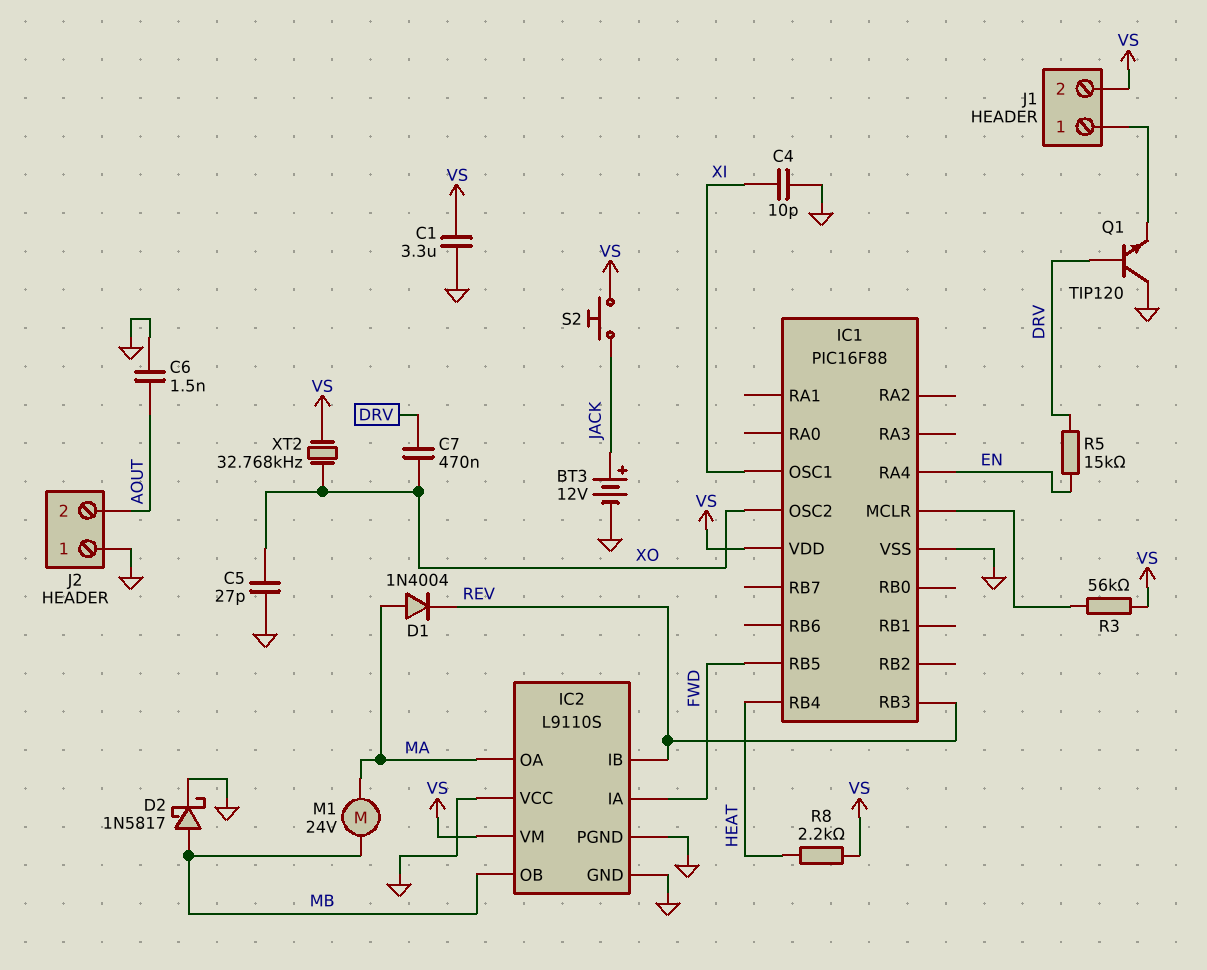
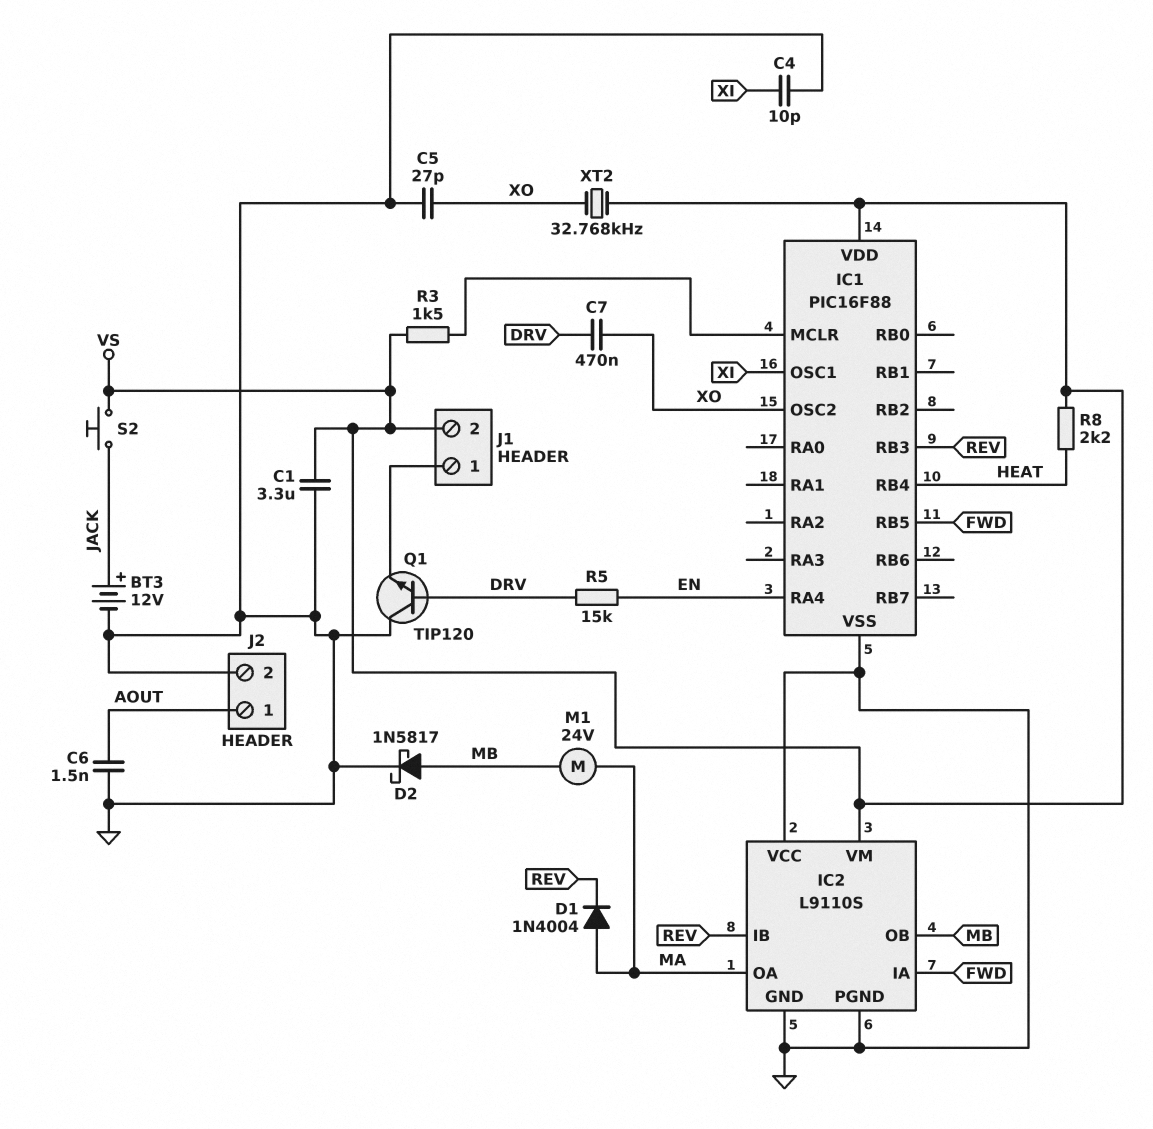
J2 pin 1: GND -> AOUT
J2 pin 2: AOUT -> GND
R3: 56k (IC1/MCLR, VS) -> 1.5k (IC1/MCLR, VS)

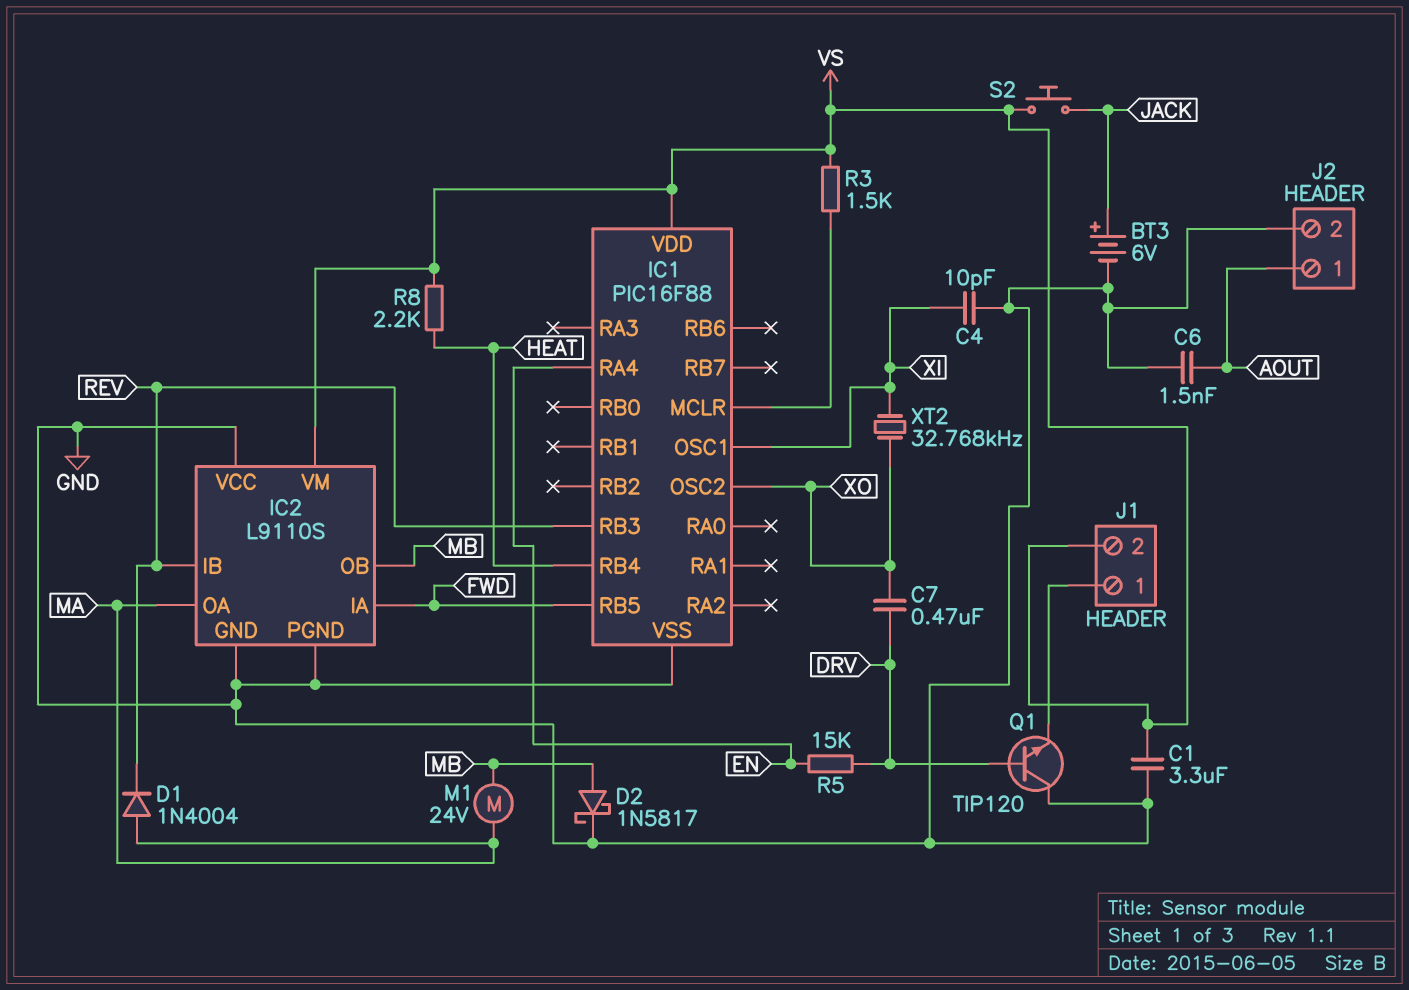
BT3: 12V (plus JACK, minus GND) -> 6V (plus JACK, minus GND)
C5: 27pF (GND, XO) -> none
XT2: 32.768kHz (VS, XO) -> 32.768kHz (XI, XO)

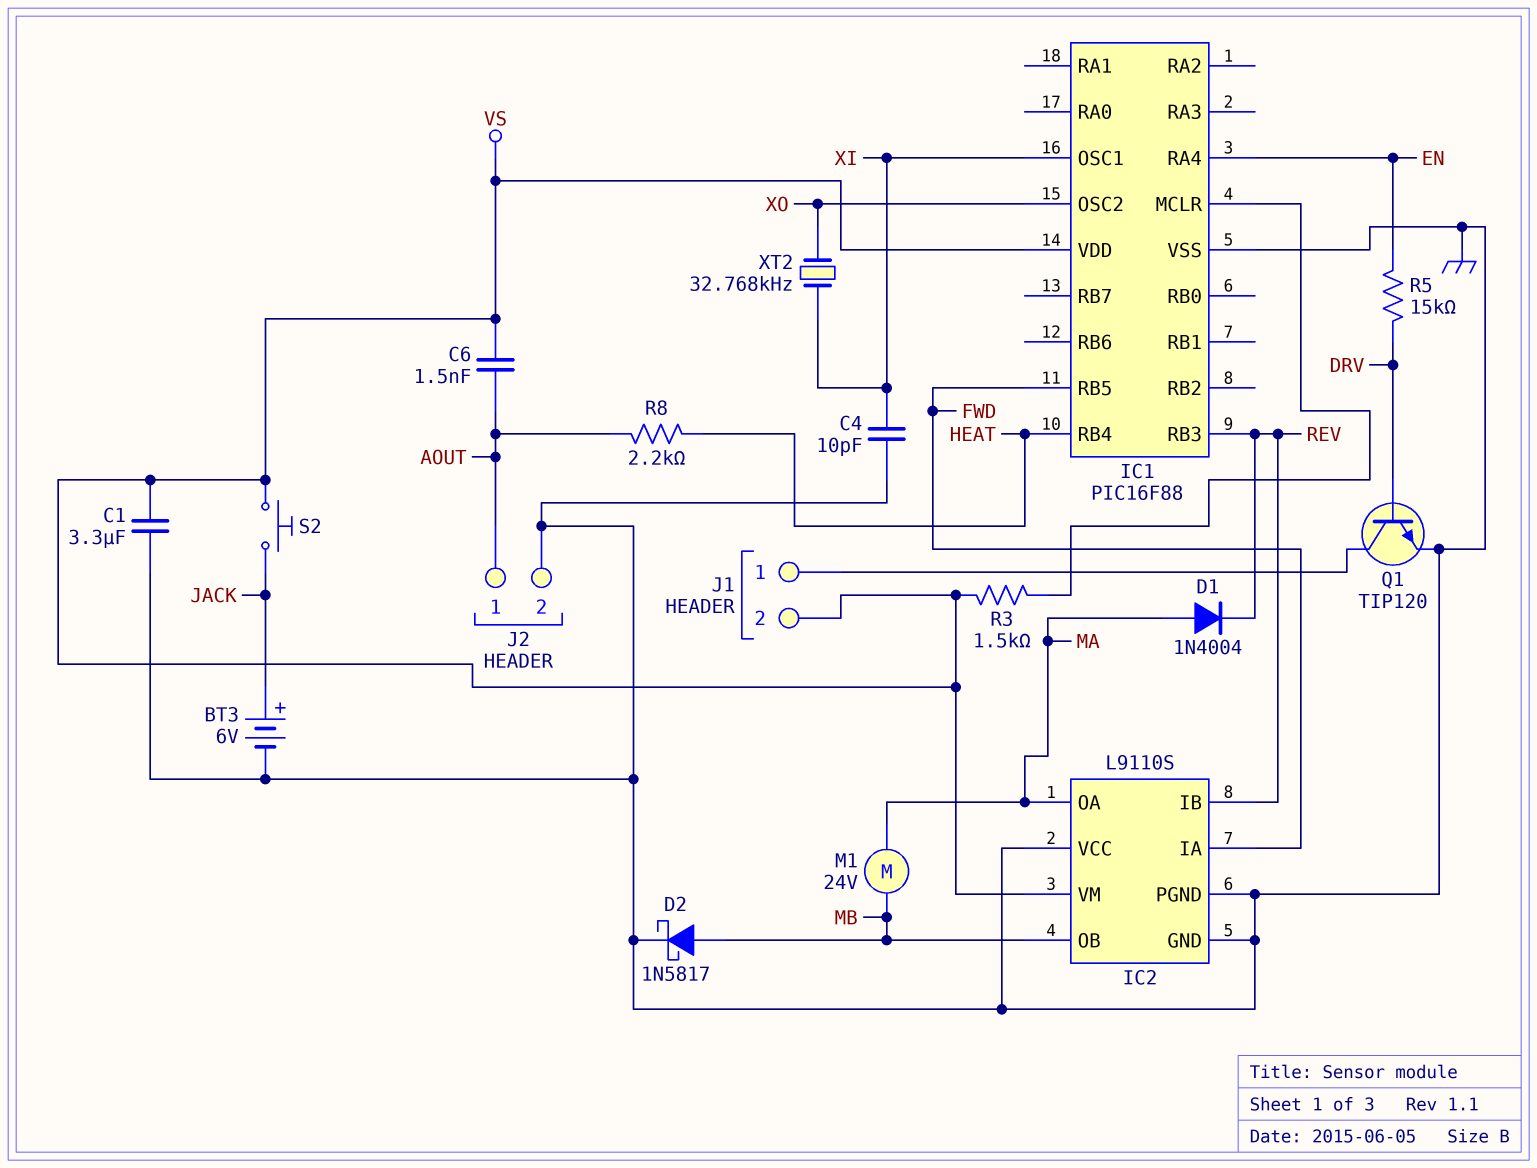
C6: 1.5nF (AOUT, GND) -> 1.5nF (AOUT, VS)
C7: 470nF (DRV, XO) -> none
Q1: NPN TIP120 (B DRV, C GND, E J1/1) -> NPN TIP120 (B DRV, C J1/1, E GND)
R8: 2.2k (HEAT, VS) -> 2.2k (AOUT, HEAT)

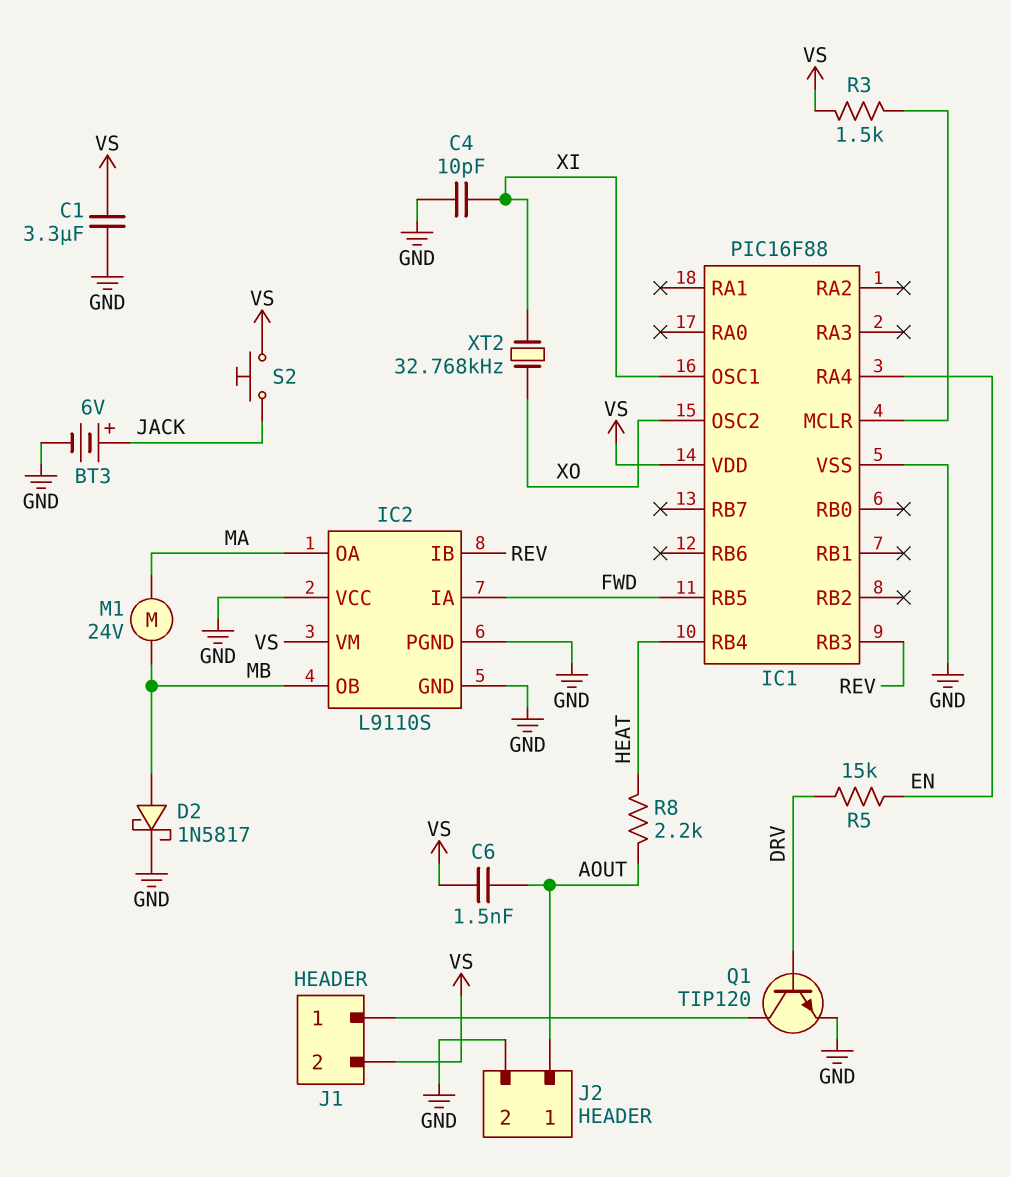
D1: diode 1N4004 (A MA, K REV) -> none

